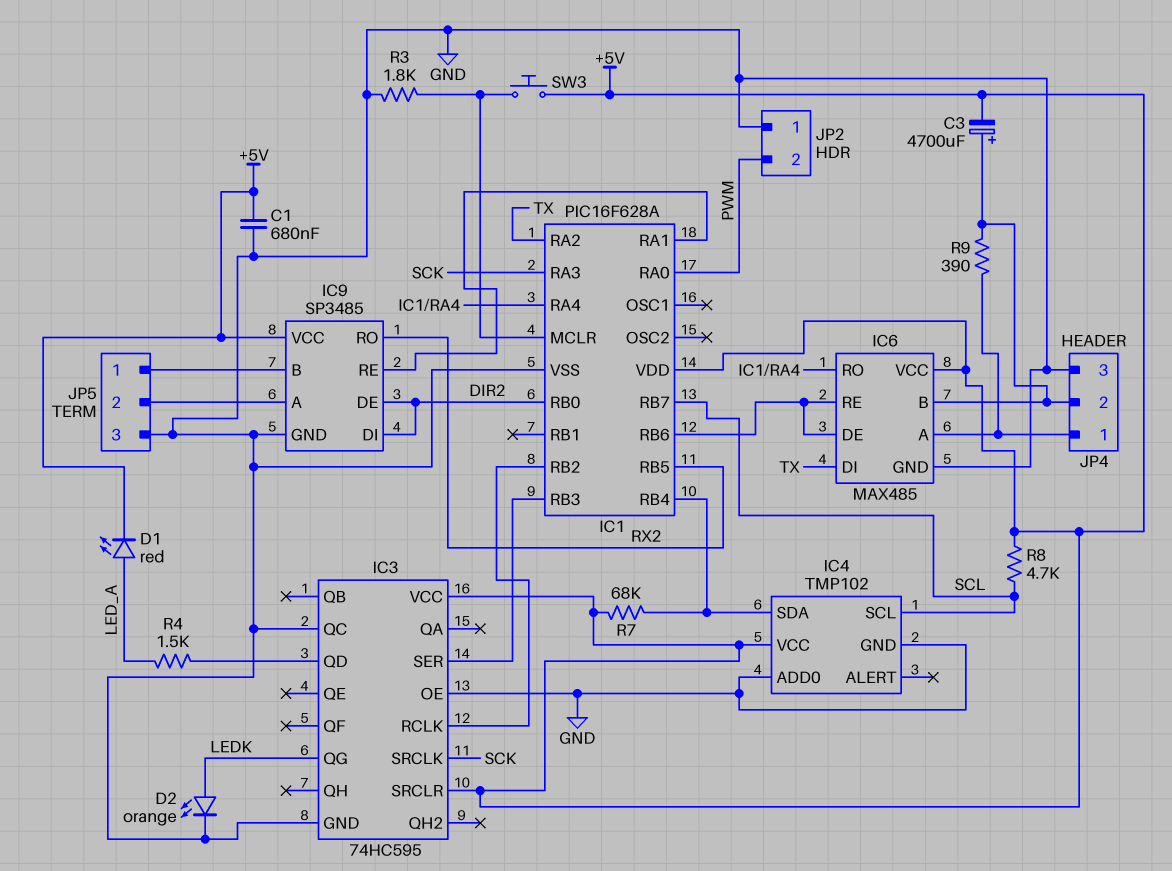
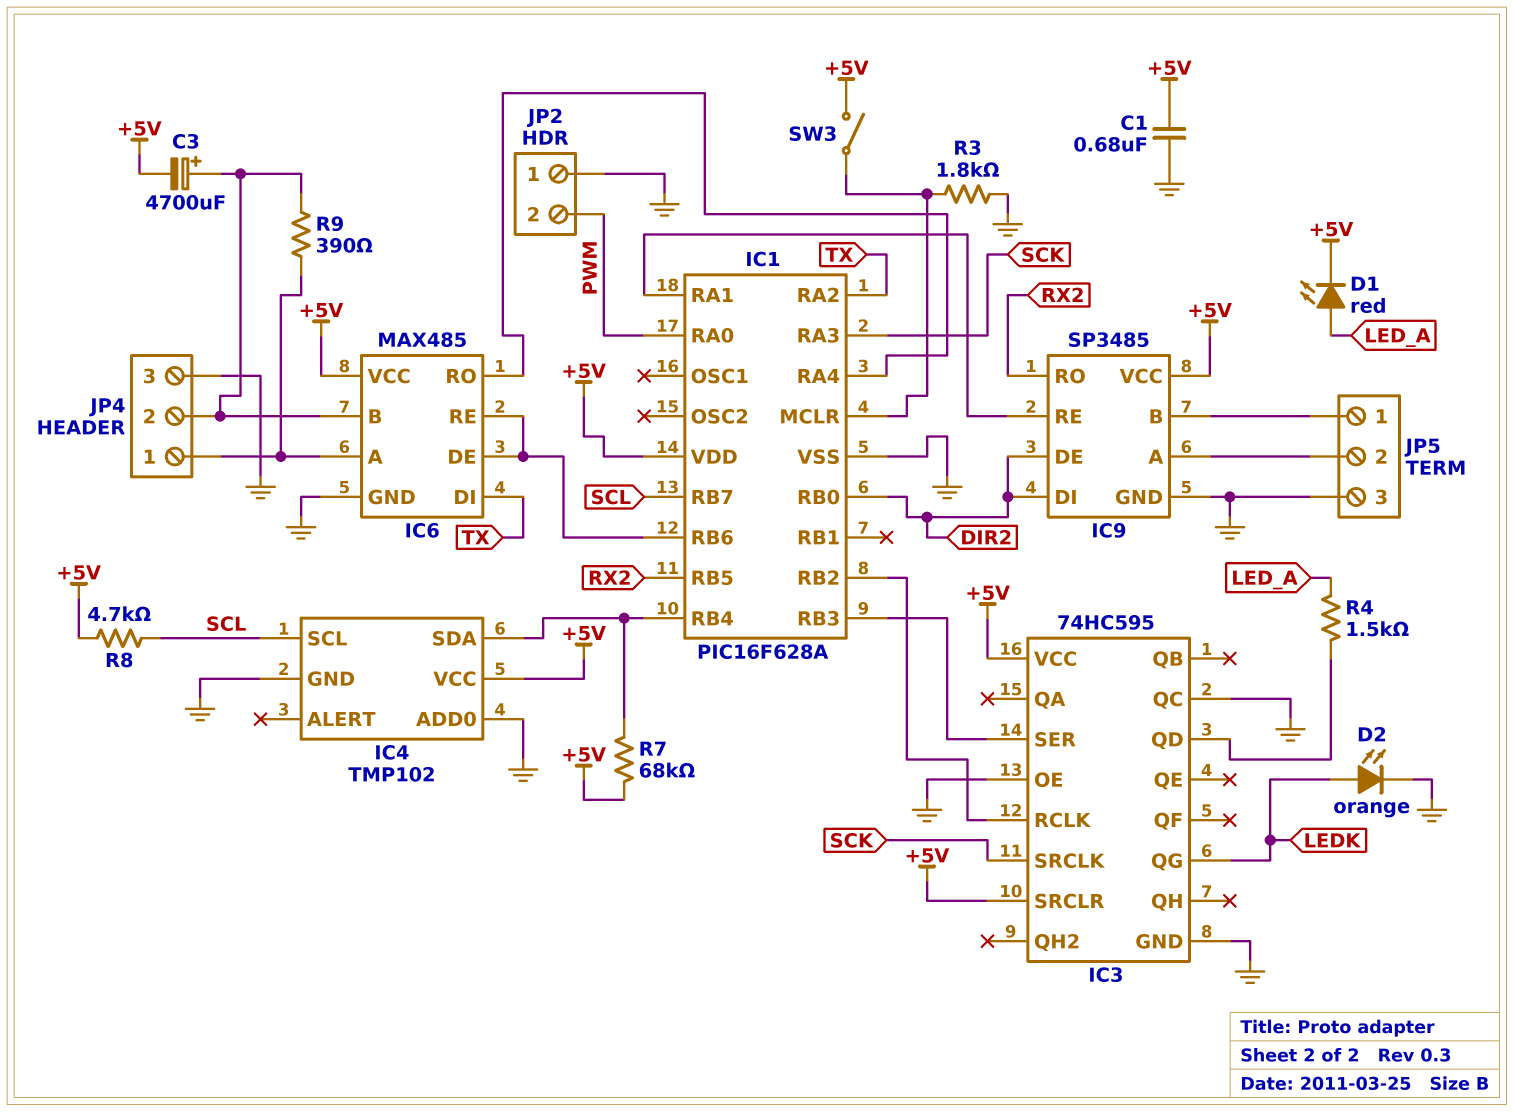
SW3: button (+5V, IC1/MCLR) -> switch (+5V, IC1/MCLR)

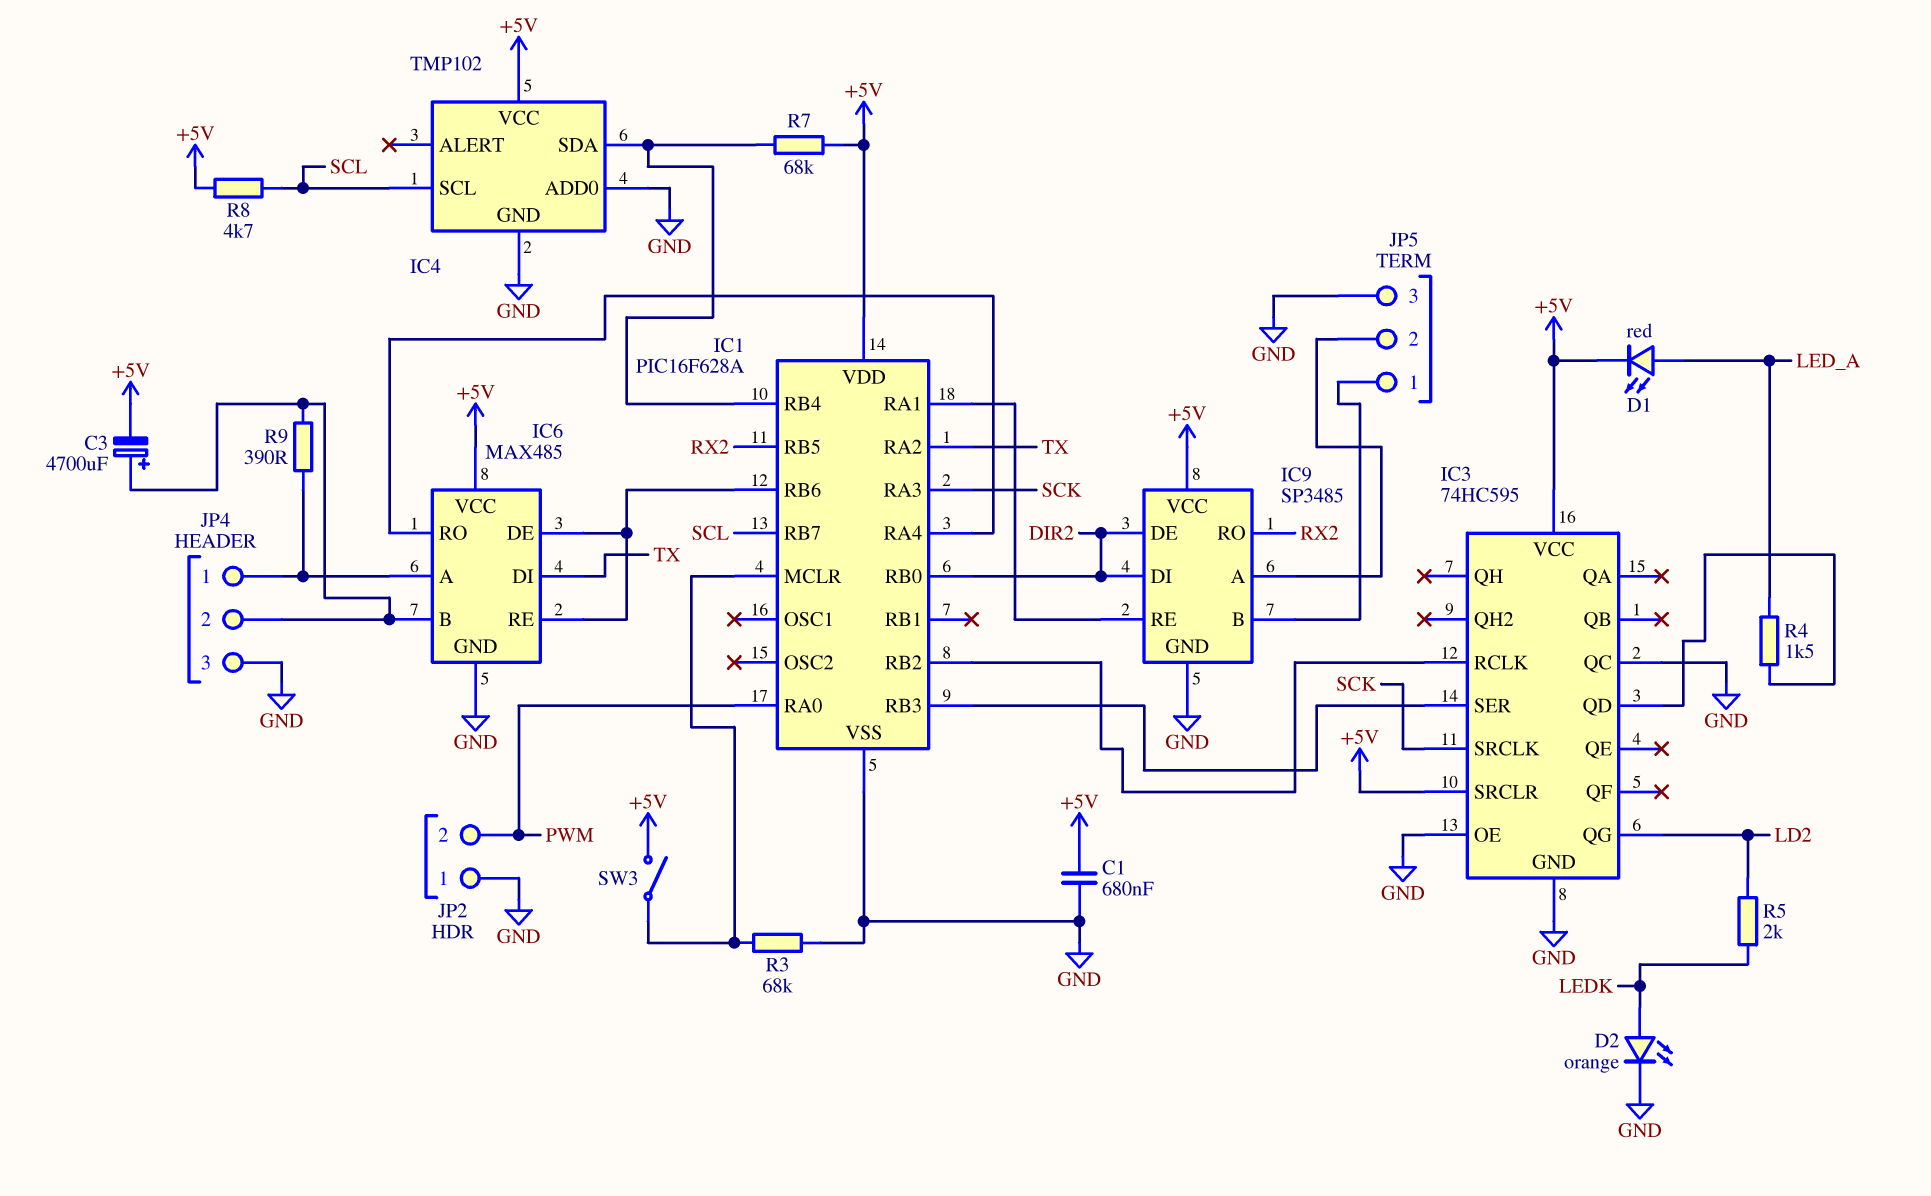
IC3 pin QG: LEDK -> LD2
R3: 1.8k (GND, IC1/MCLR) -> 68k (GND, IC1/MCLR)
R5: none -> 2k (LD2, LEDK)

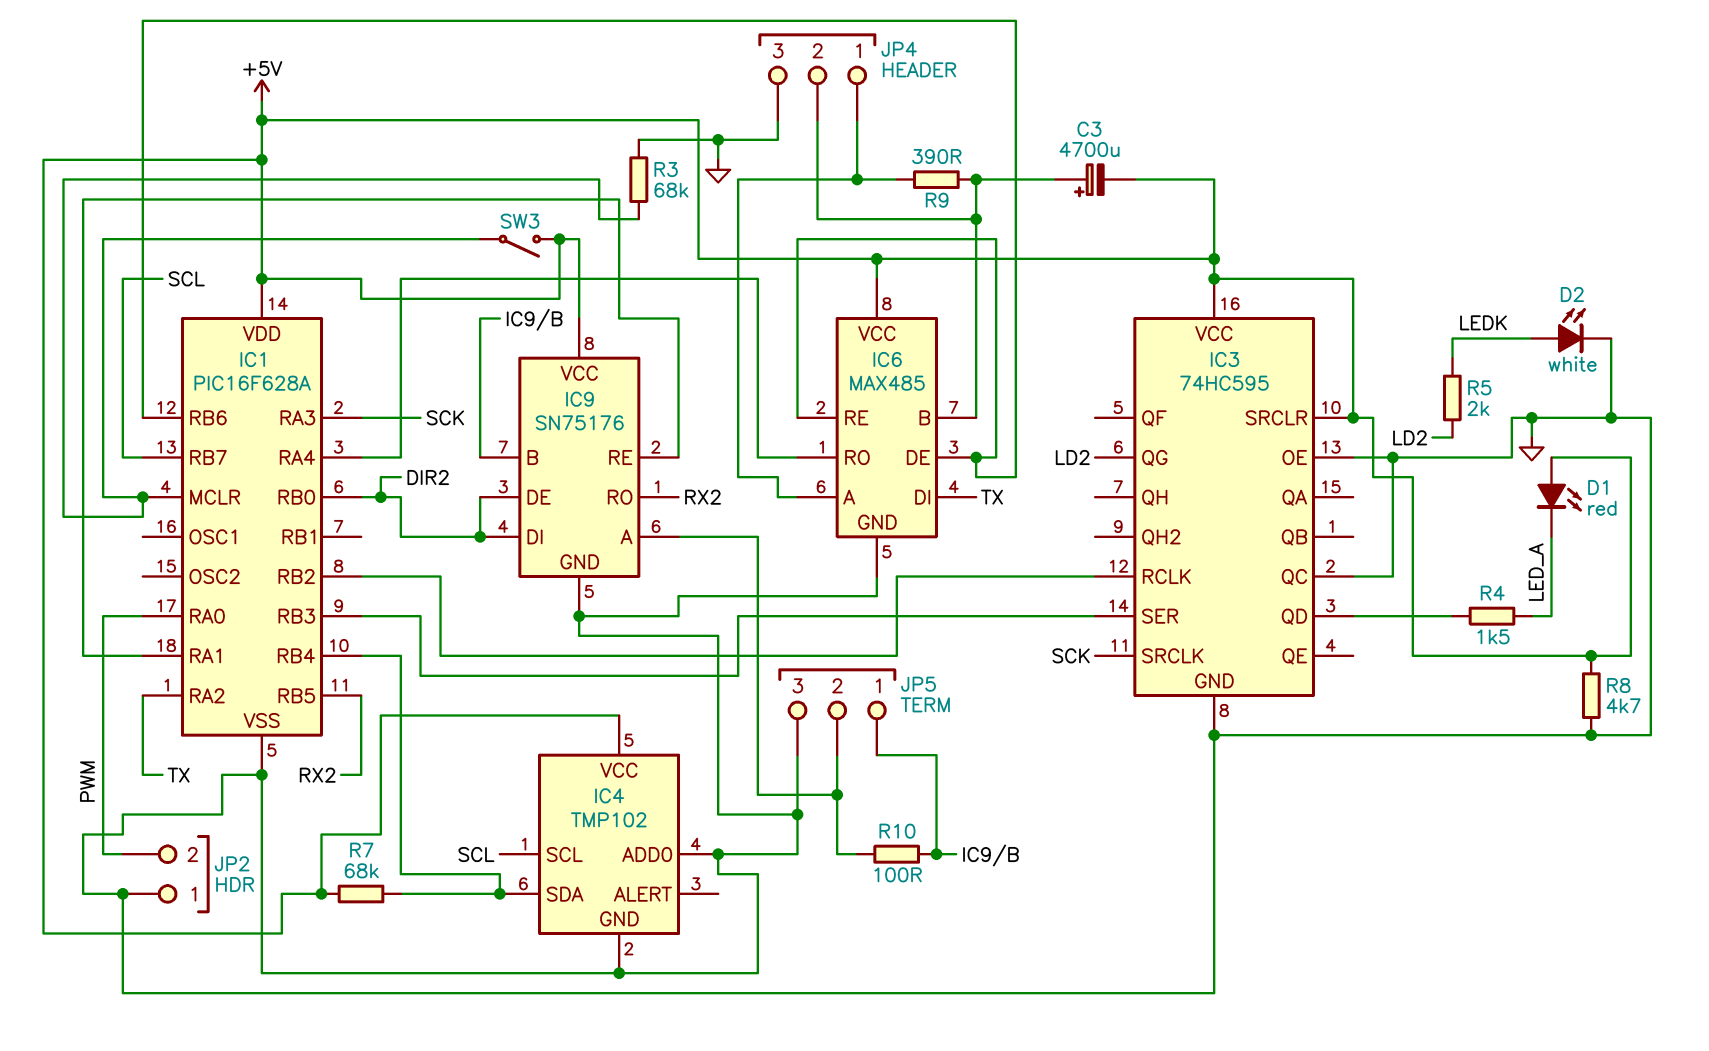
C1: 680nF (+5V, GND) -> none
D1: LED red (A LED_A, K +5V) -> LED red (A +5V, K LED_A)
D2: LED orange (A LEDK, K GND) -> LED white (A LEDK, K GND)
IC9: SP3485 -> SN75176
R8: 4.7k (+5V, SCL) -> 4.7k (+5V, GND)
R10: none -> 100 (IC9/A, IC9/B)

